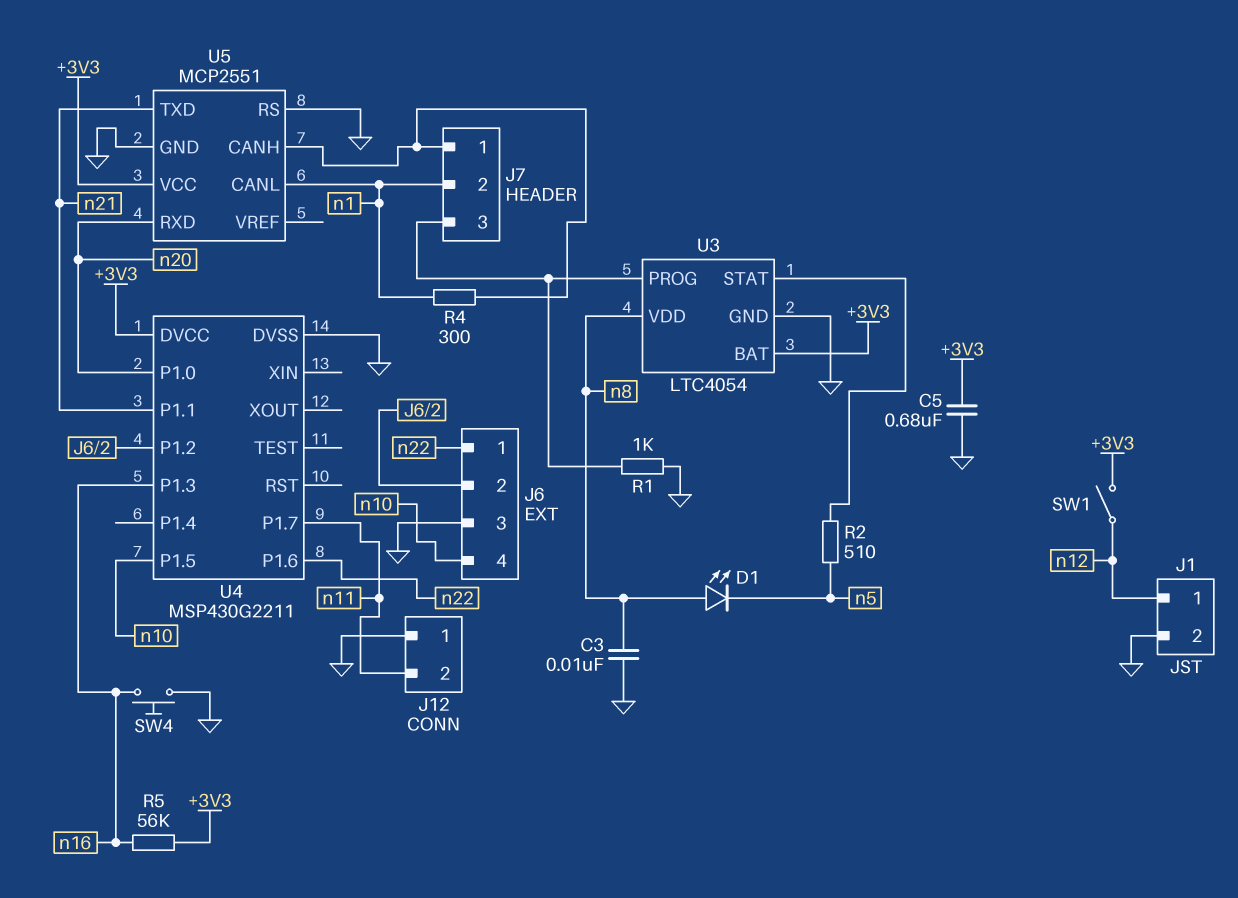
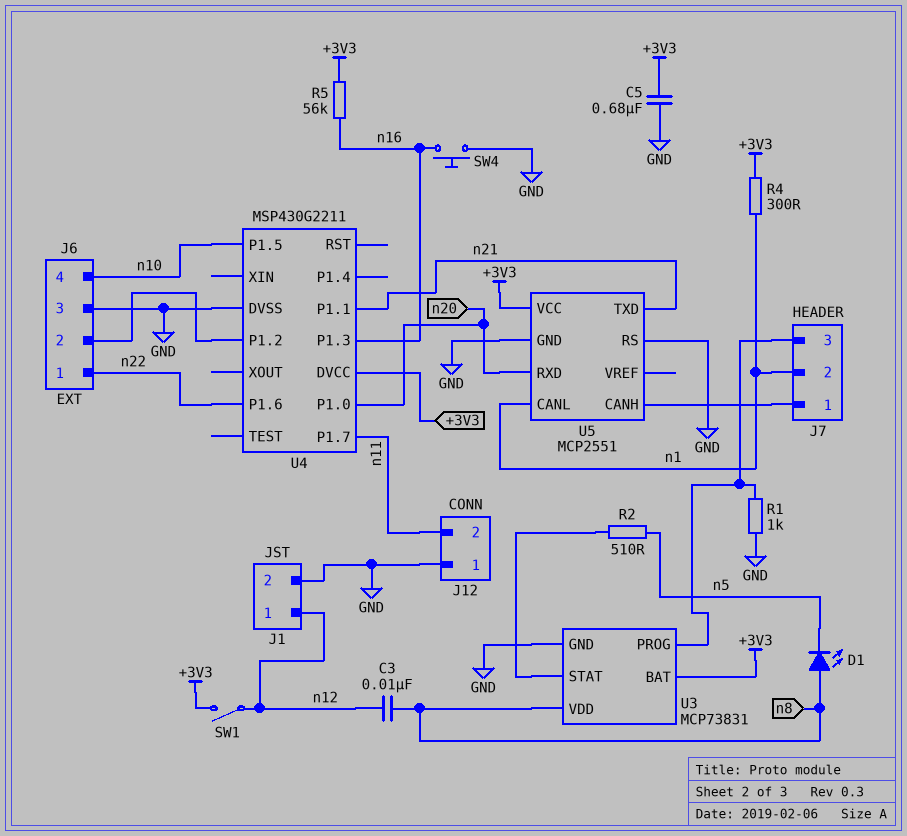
C3: 10nF (GND, n8) -> 10nF (n8, n12)
R4: 300 (J7/1, n1) -> 300 (+3V3, n1)
U3: LTC4054 -> MCP73831

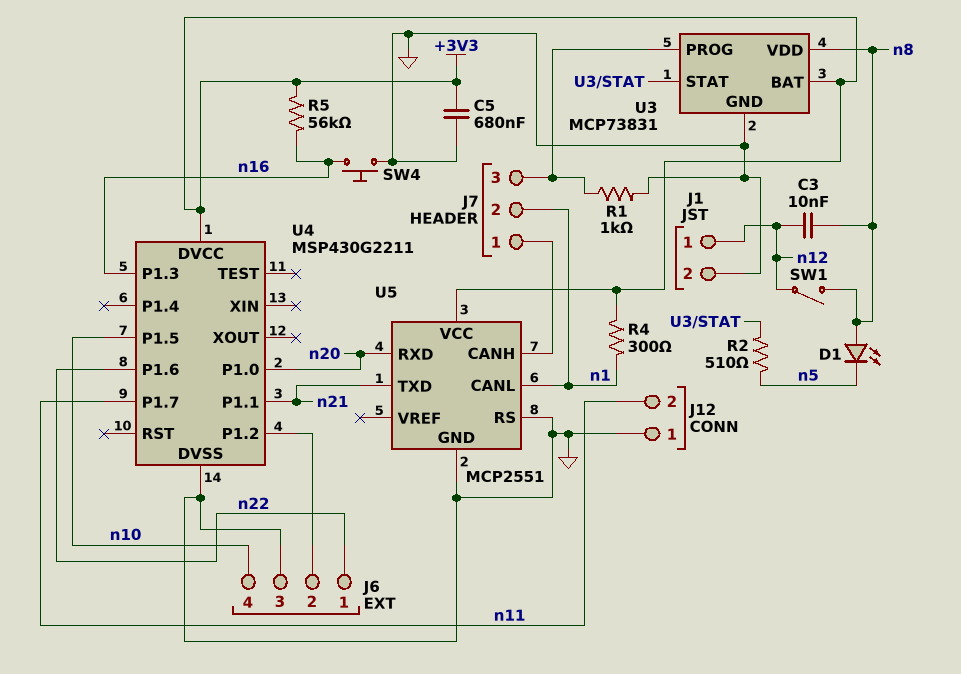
SW1: switch (+3V3, n12) -> switch (n8, n12)

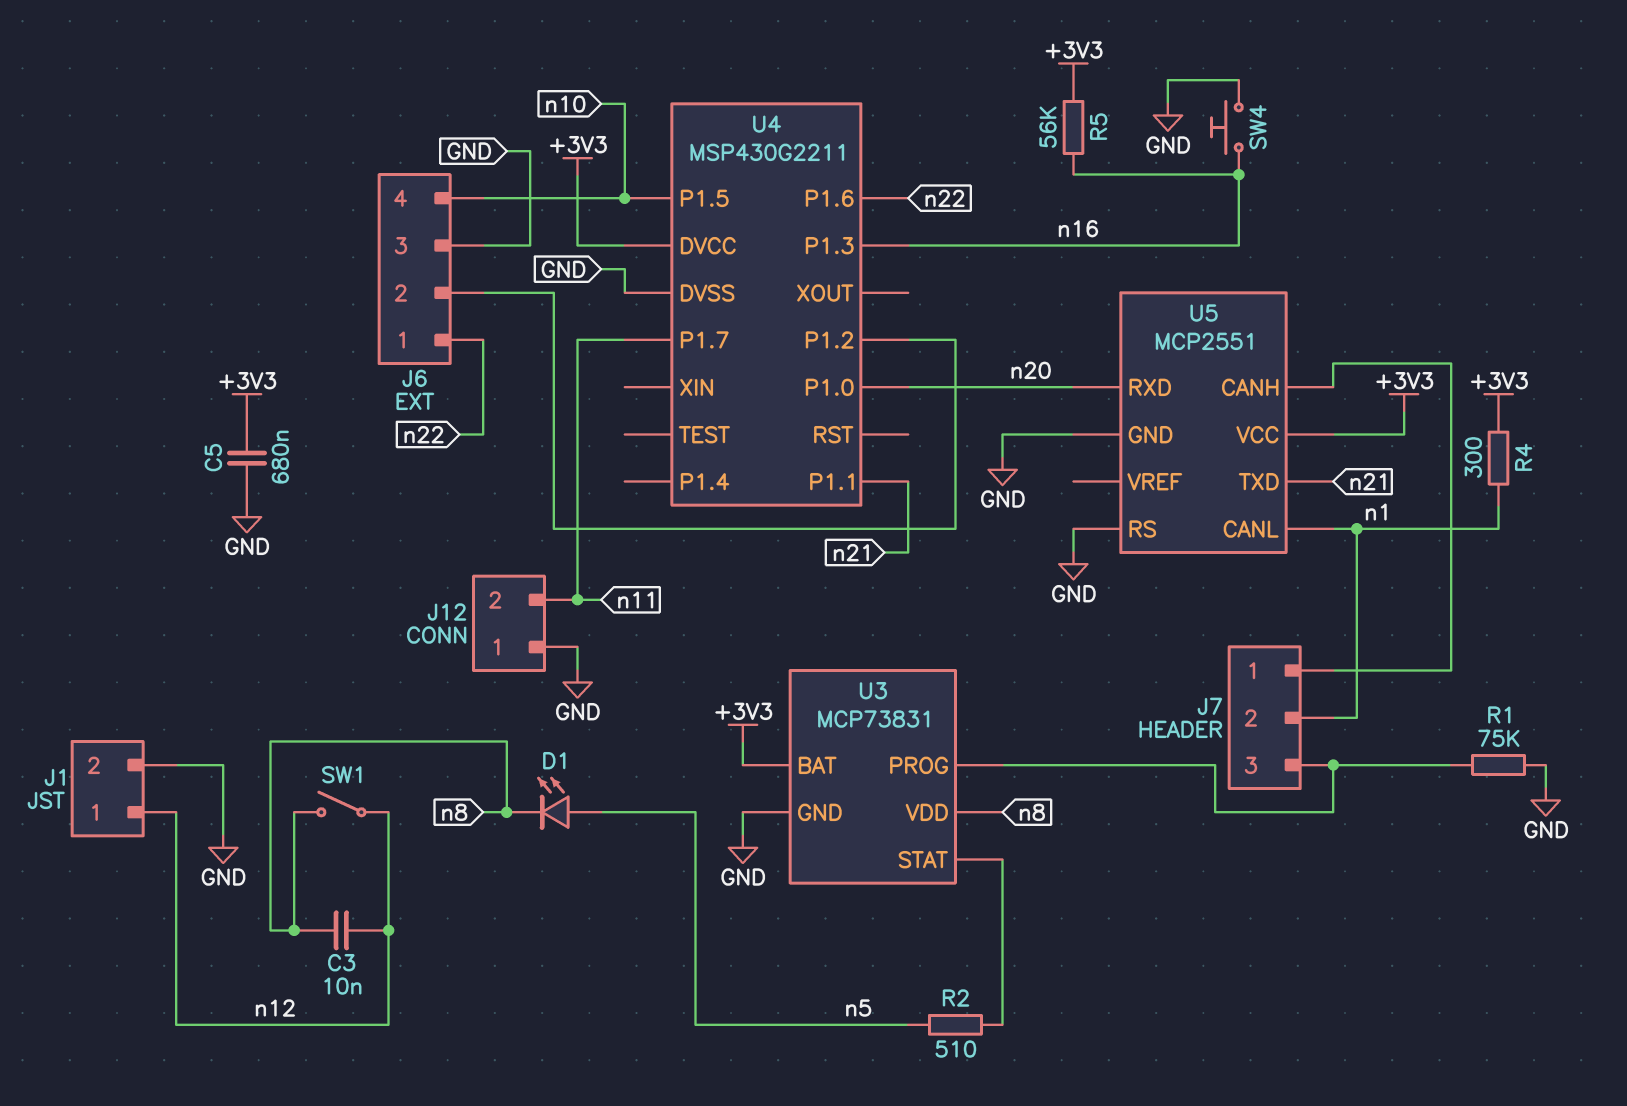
D1: LED (A n8, K n5) -> LED (A n5, K n8)
R1: 1k (GND, J7/3) -> 75k (GND, J7/3)

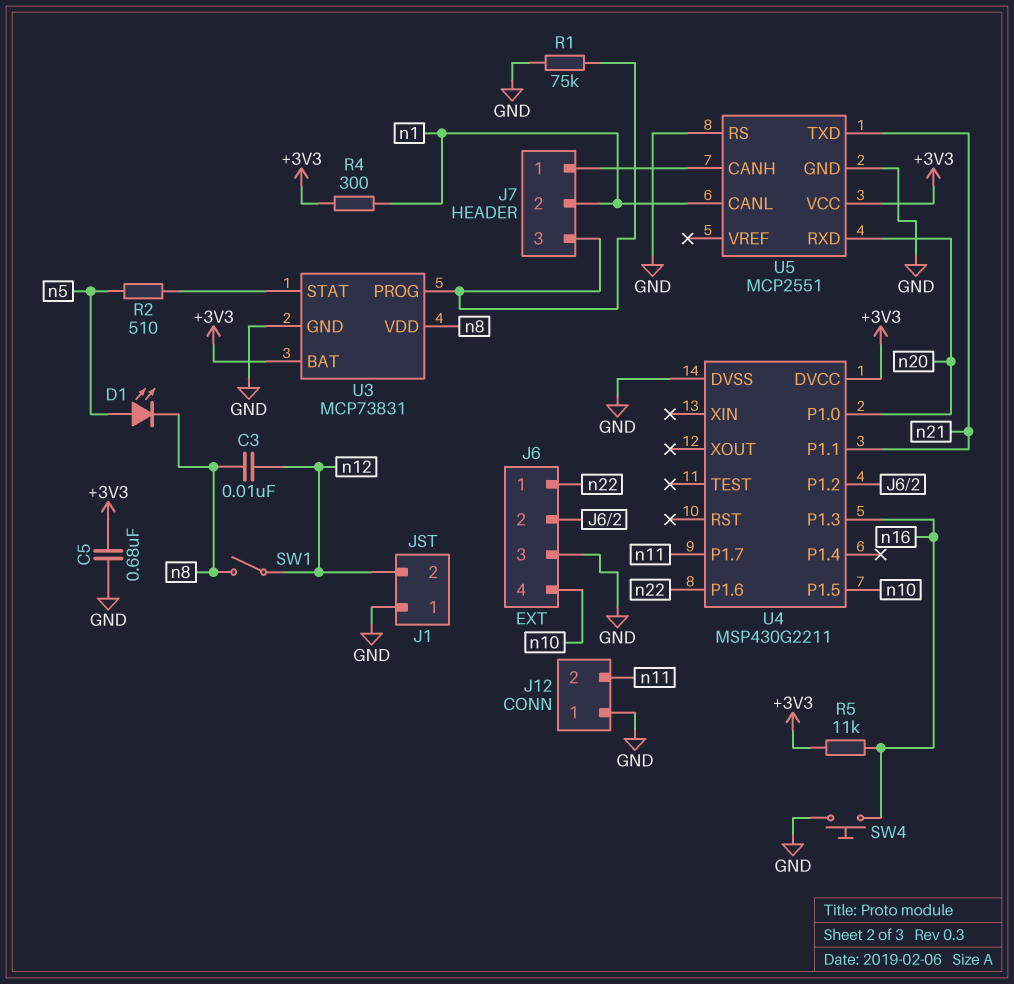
J1 pin 1: n12 -> GND
J1 pin 2: GND -> n12
R5: 56k (+3V3, n16) -> 11k (+3V3, n16)

